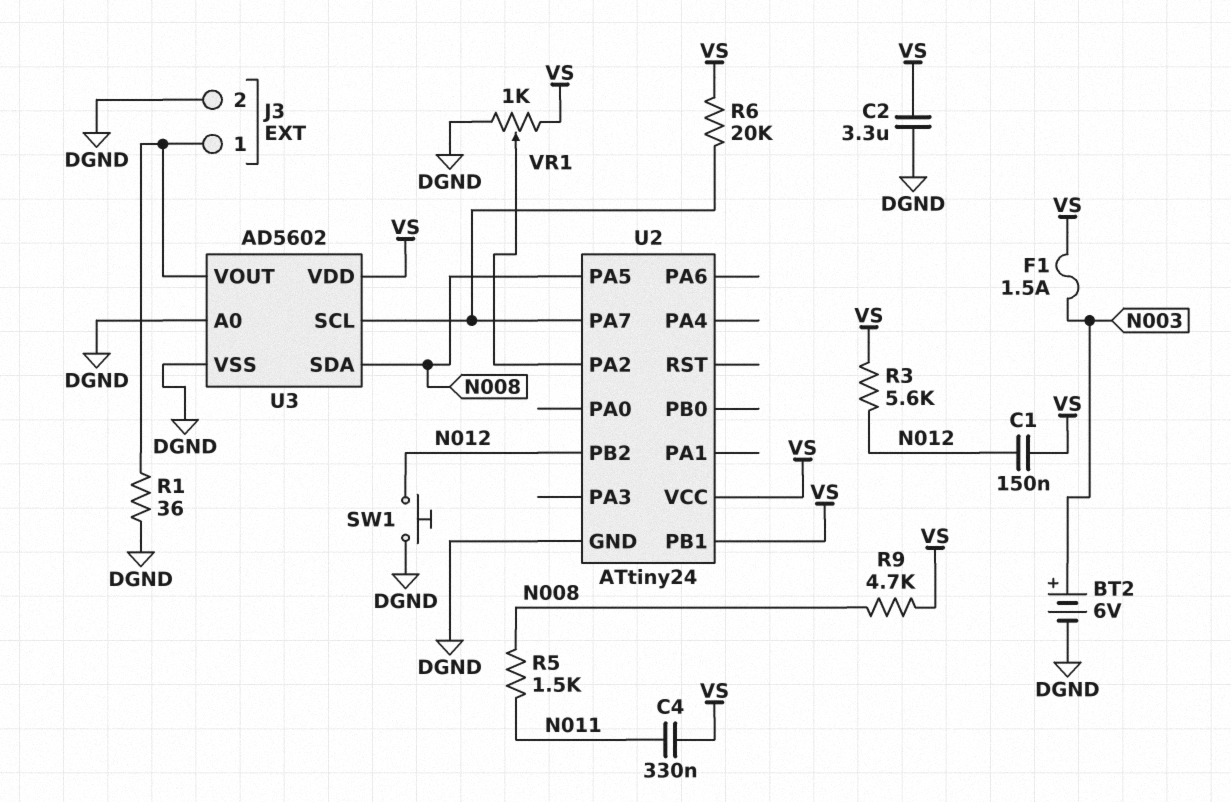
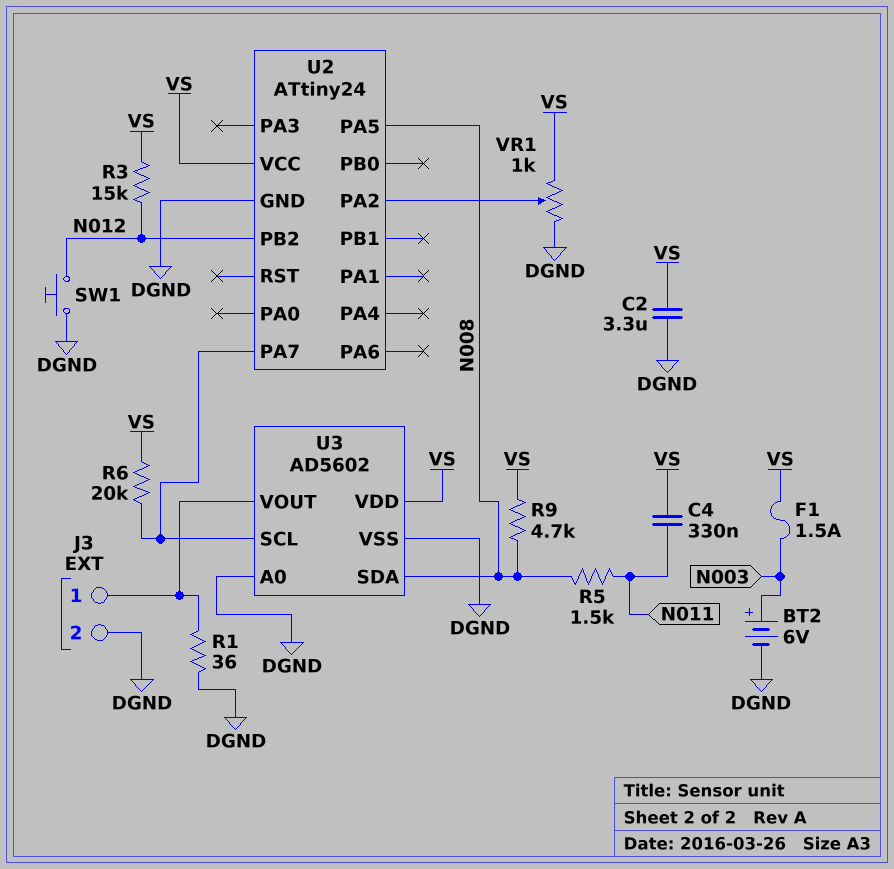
C1: 150nF (N012, VS) -> none
R3: 5.6k (N012, VS) -> 15k (N012, VS)
U2 pin PB1: VS -> none

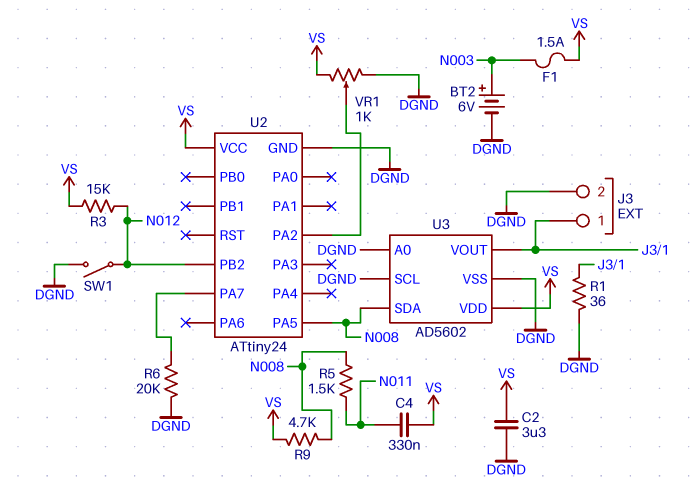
R6: 20k (U2/PA7, VS) -> 20k (DGND, U2/PA7)
SW1: button (DGND, N012) -> switch (DGND, N012)
U3 pin SCL: U2/PA7 -> DGND

